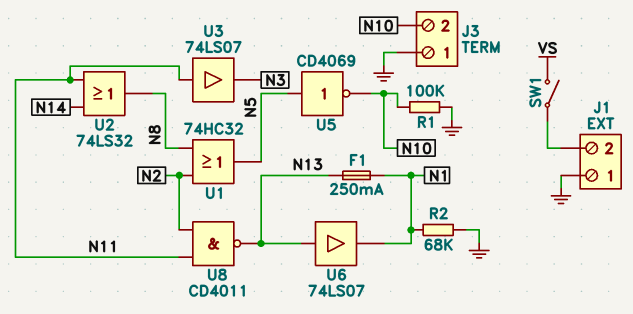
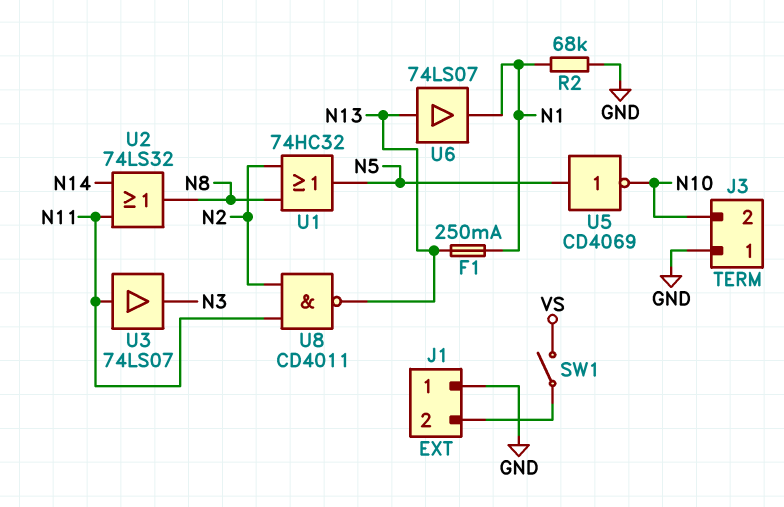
R1: 100k (GND, N10) -> none

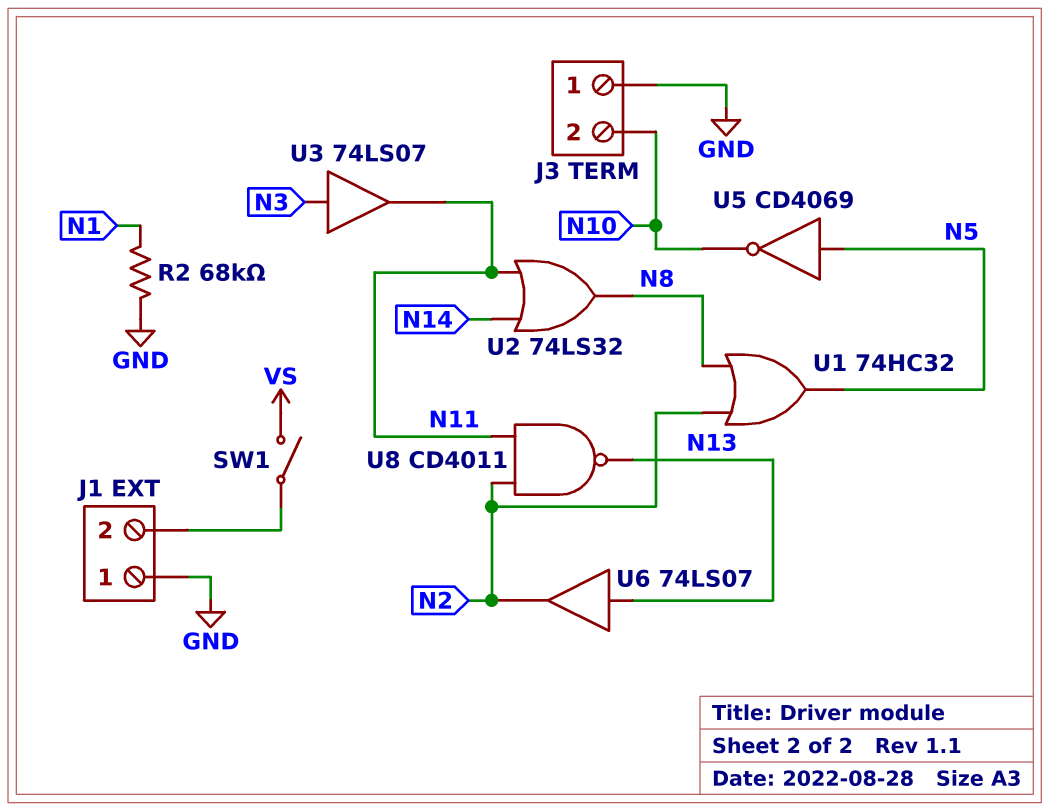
F1: 250mA (N1, N13) -> none
U3: buffer 74LS07 (in N11, out N3) -> buffer 74LS07 (in N3, out N11)
U6: buffer 74LS07 (in N13, out N1) -> buffer 74LS07 (in N13, out N2)

